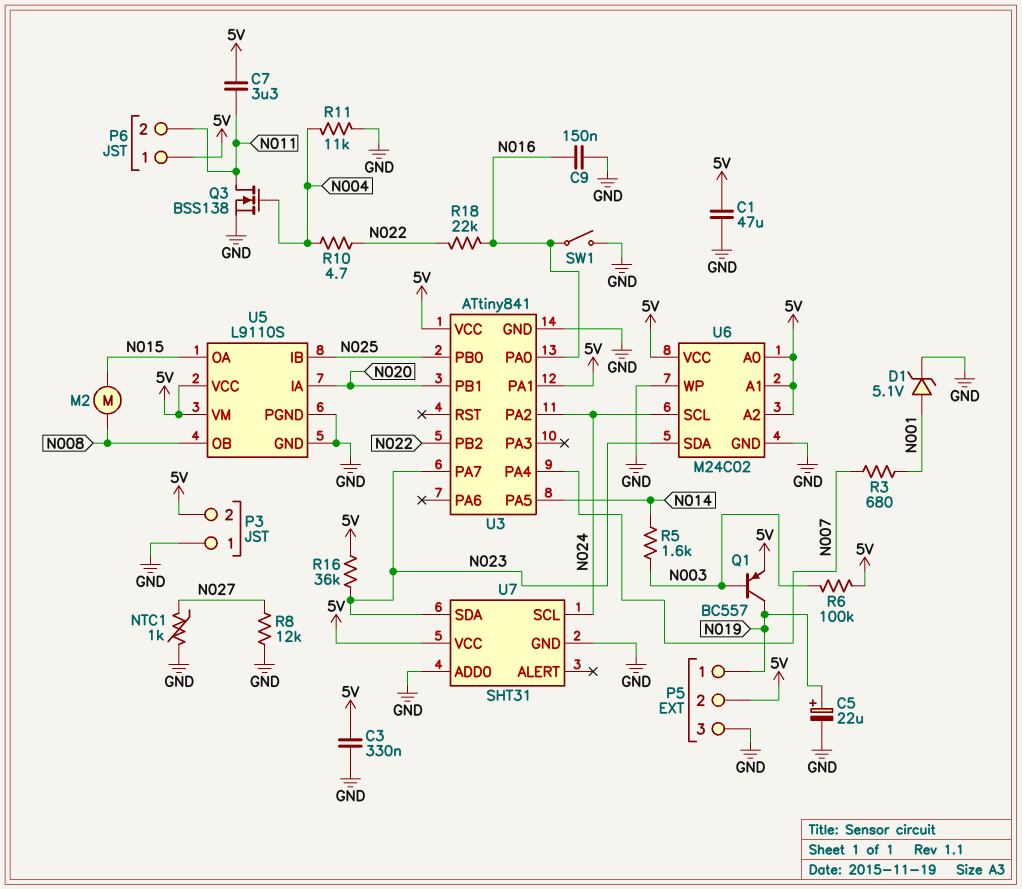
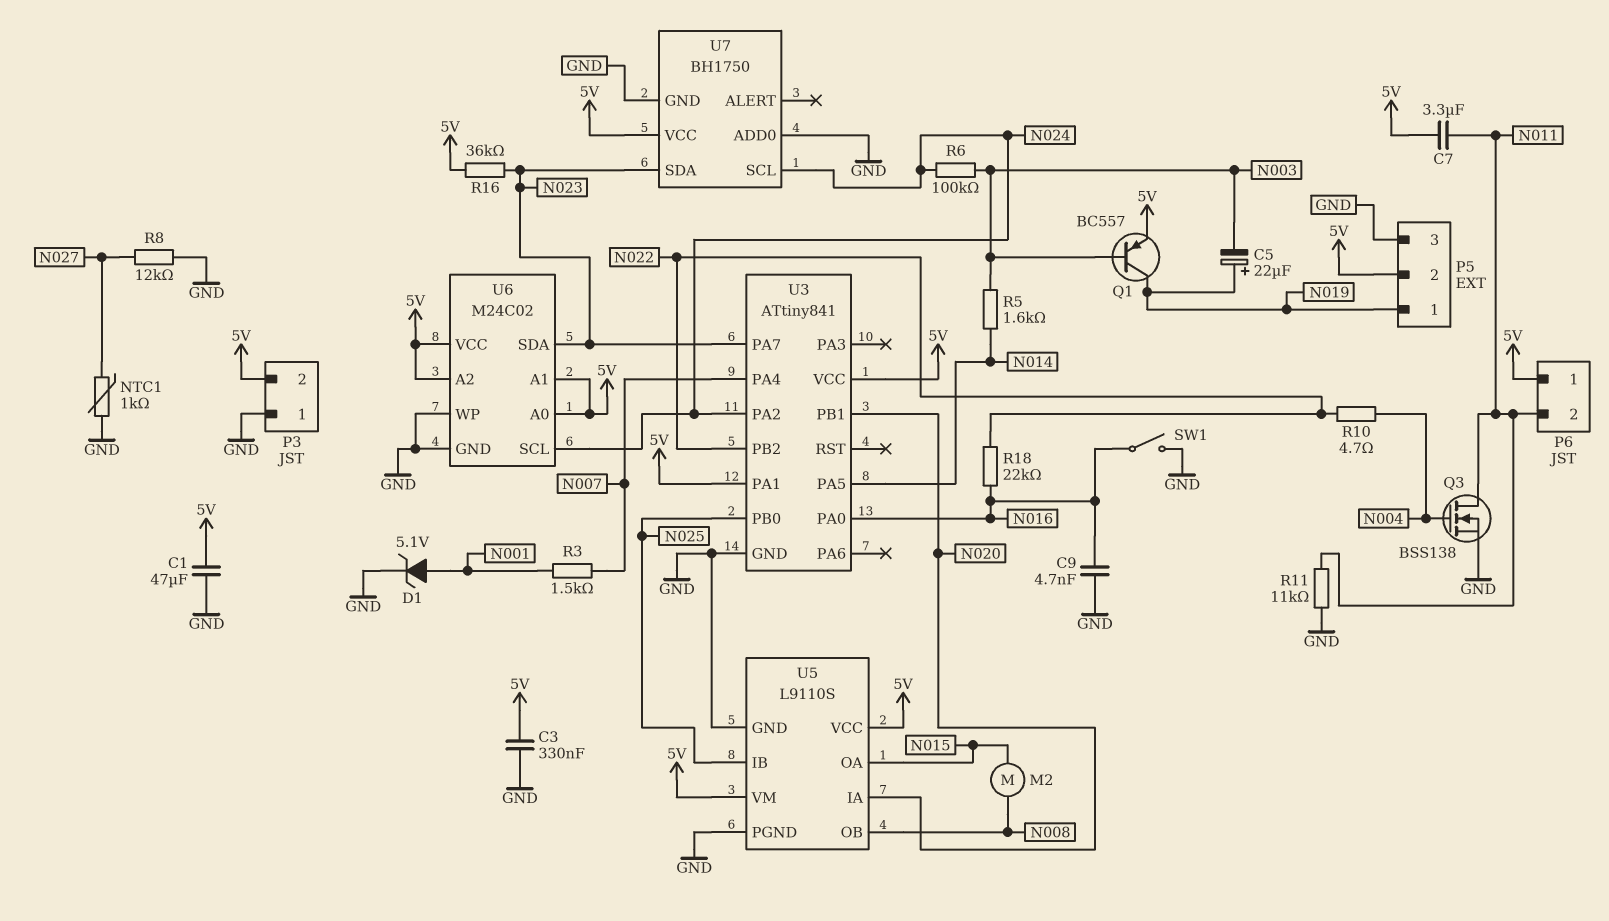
C5: 22uF (plus N019, minus GND) -> 22uF (plus N019, minus N003)
C9: 150nF (GND, N016) -> 4.7nF (GND, N016)
R3: 680 (N001, N007) -> 1.5k (N001, N007)
R6: 100k (5V, N003) -> 100k (N003, N024)
R11: 11k (GND, N004) -> 11k (GND, N011)
U7: SHT31 -> BH1750

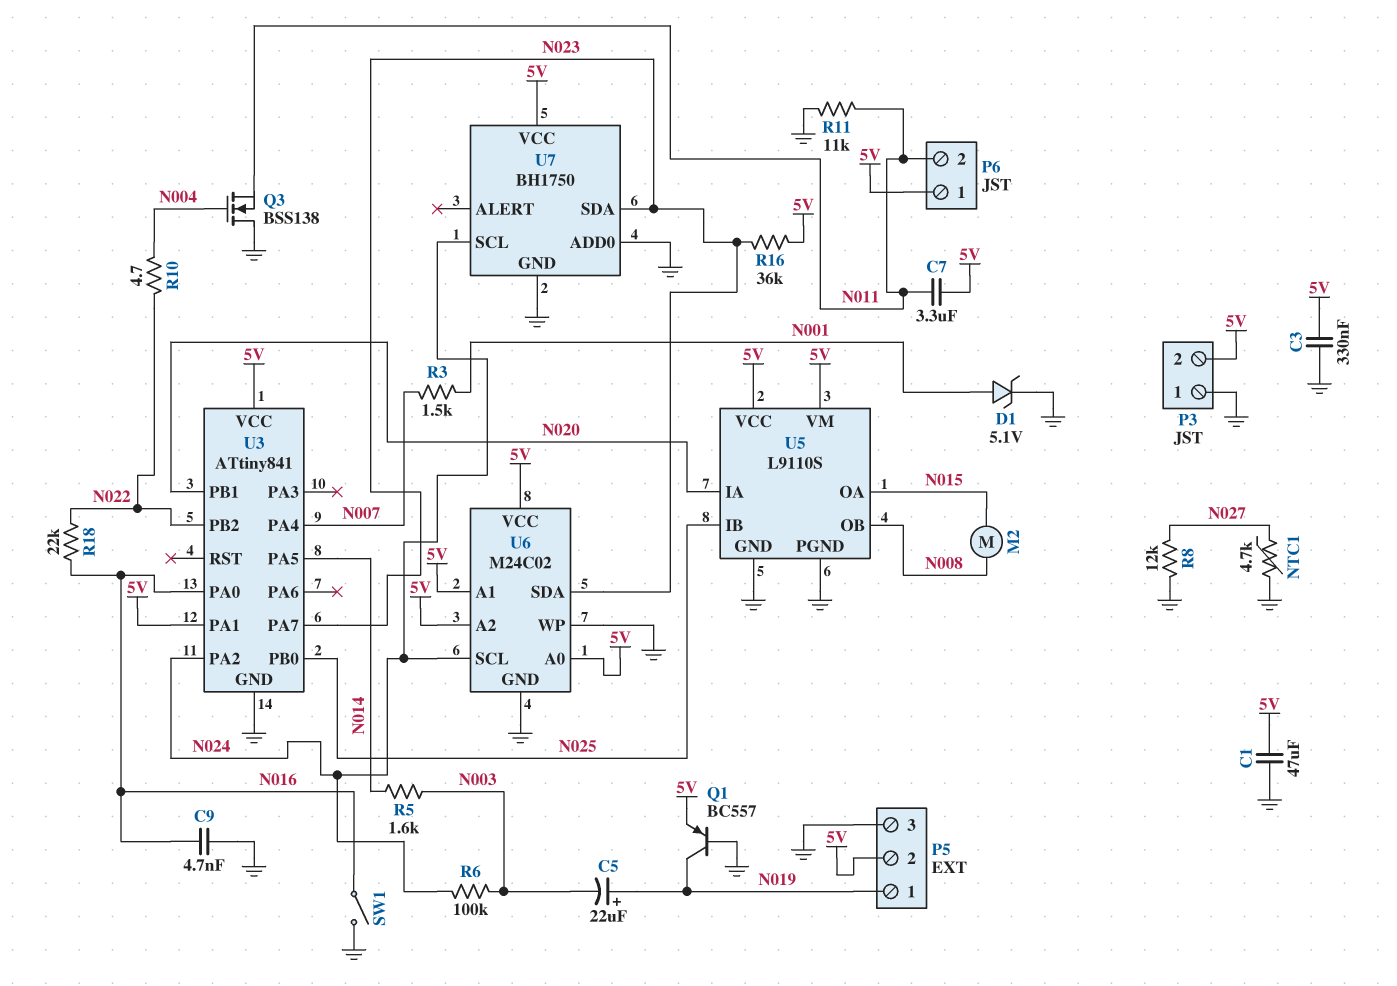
NTC1: 1k (GND, N027) -> 4.7k (GND, N027)
Q1: PNP BC557 (B N003, C N019, E 5V) -> PNP BC557 (B GND, C N019, E 5V)
Q3: NMOS BSS138 (G N004, D N011, S GND) -> NMOS BSS138 (G N004, D GND, S N011)

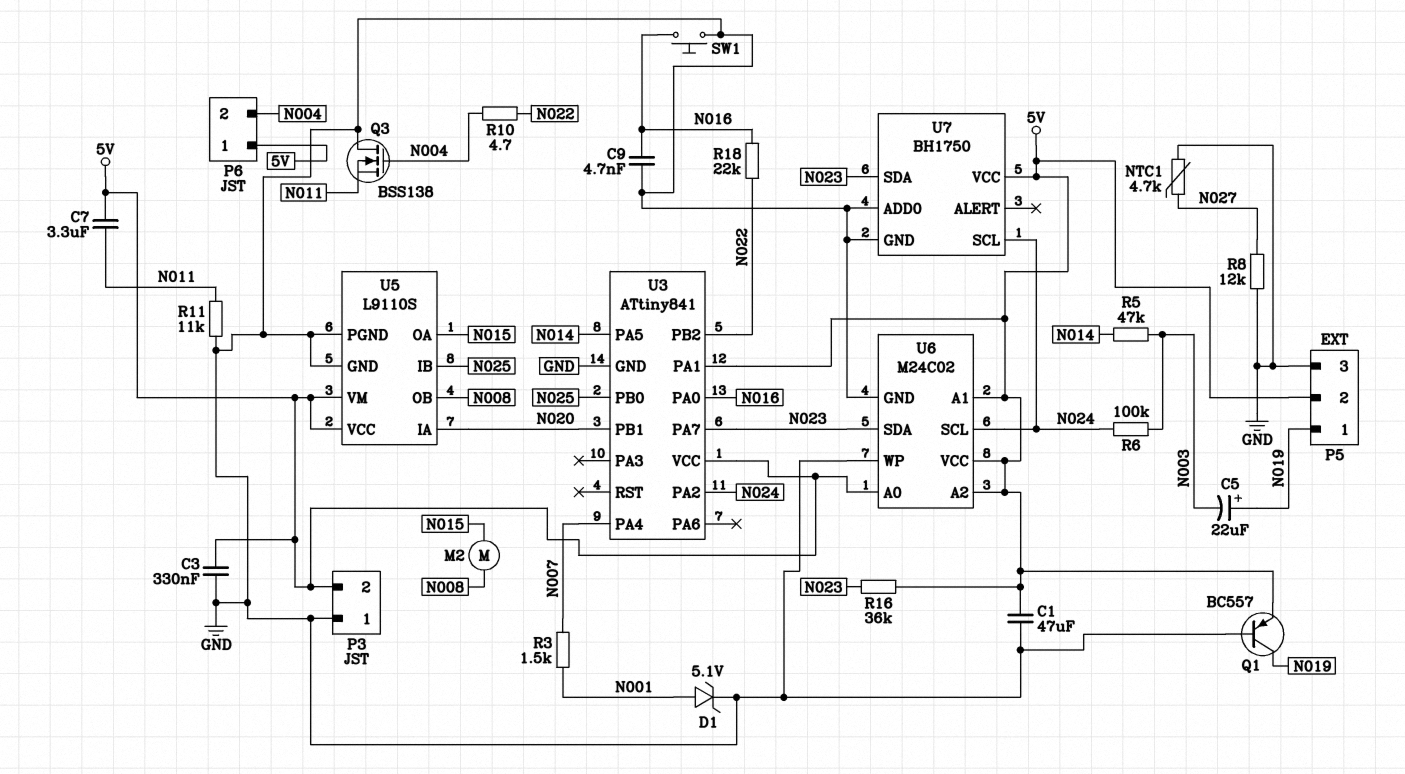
P6 pin 2: N011 -> N004
R5: 1.6k (N003, N014) -> 47k (N003, N014)
SW1: switch (GND, N016) -> button (GND, N016)

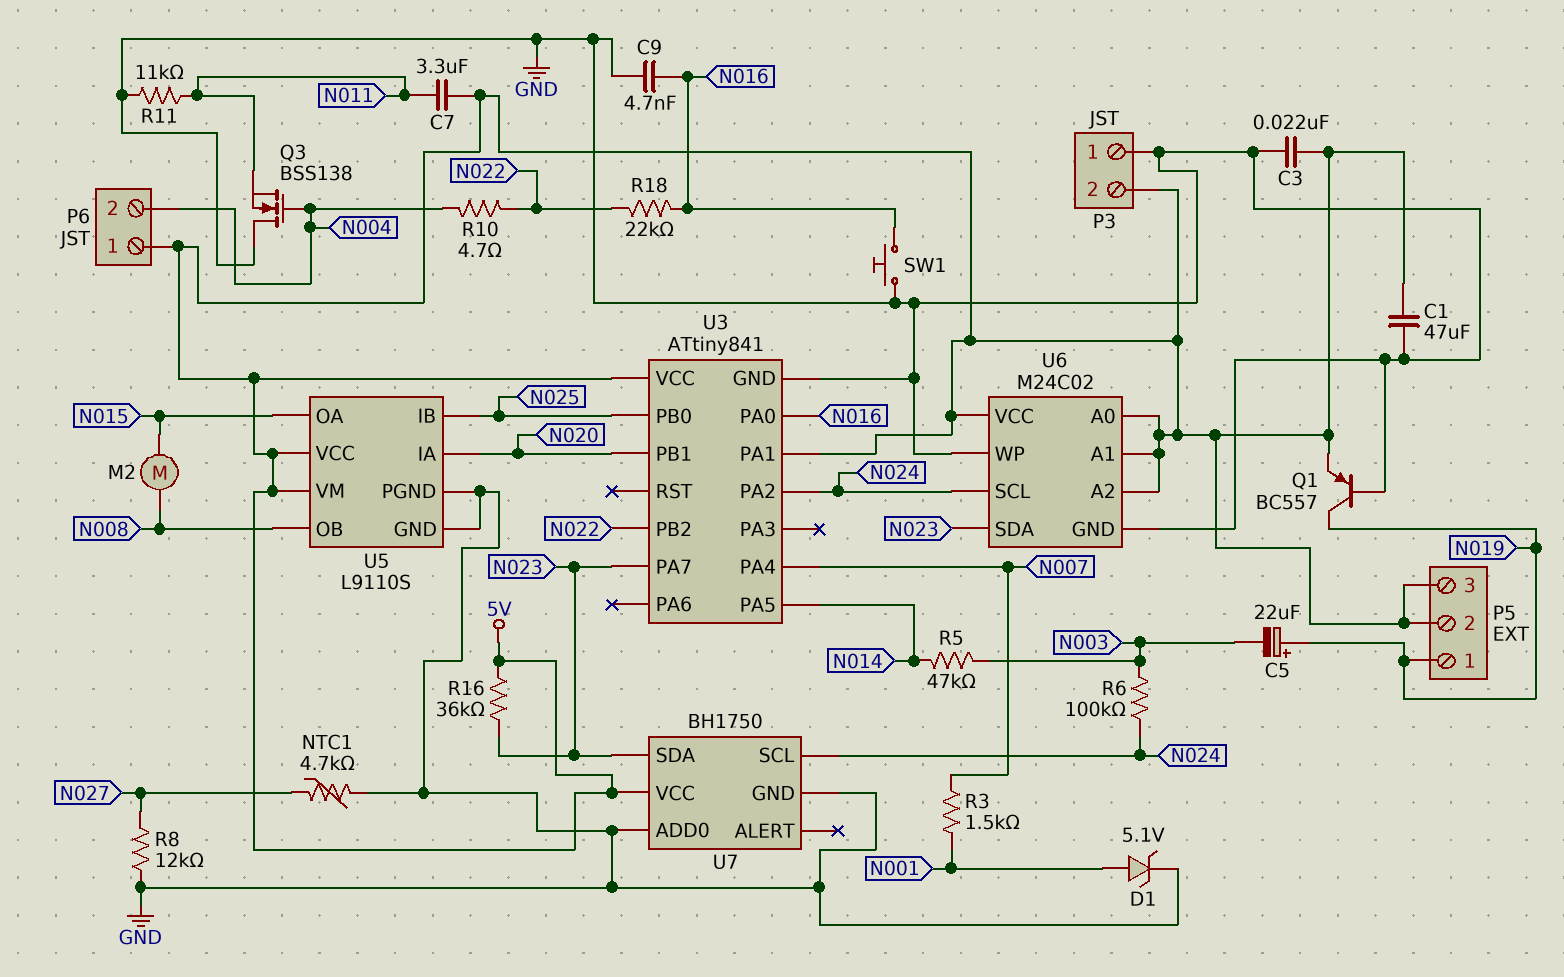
C3: 330nF (5V, GND) -> 22nF (5V, GND)
P5 pin 3: GND -> 5V

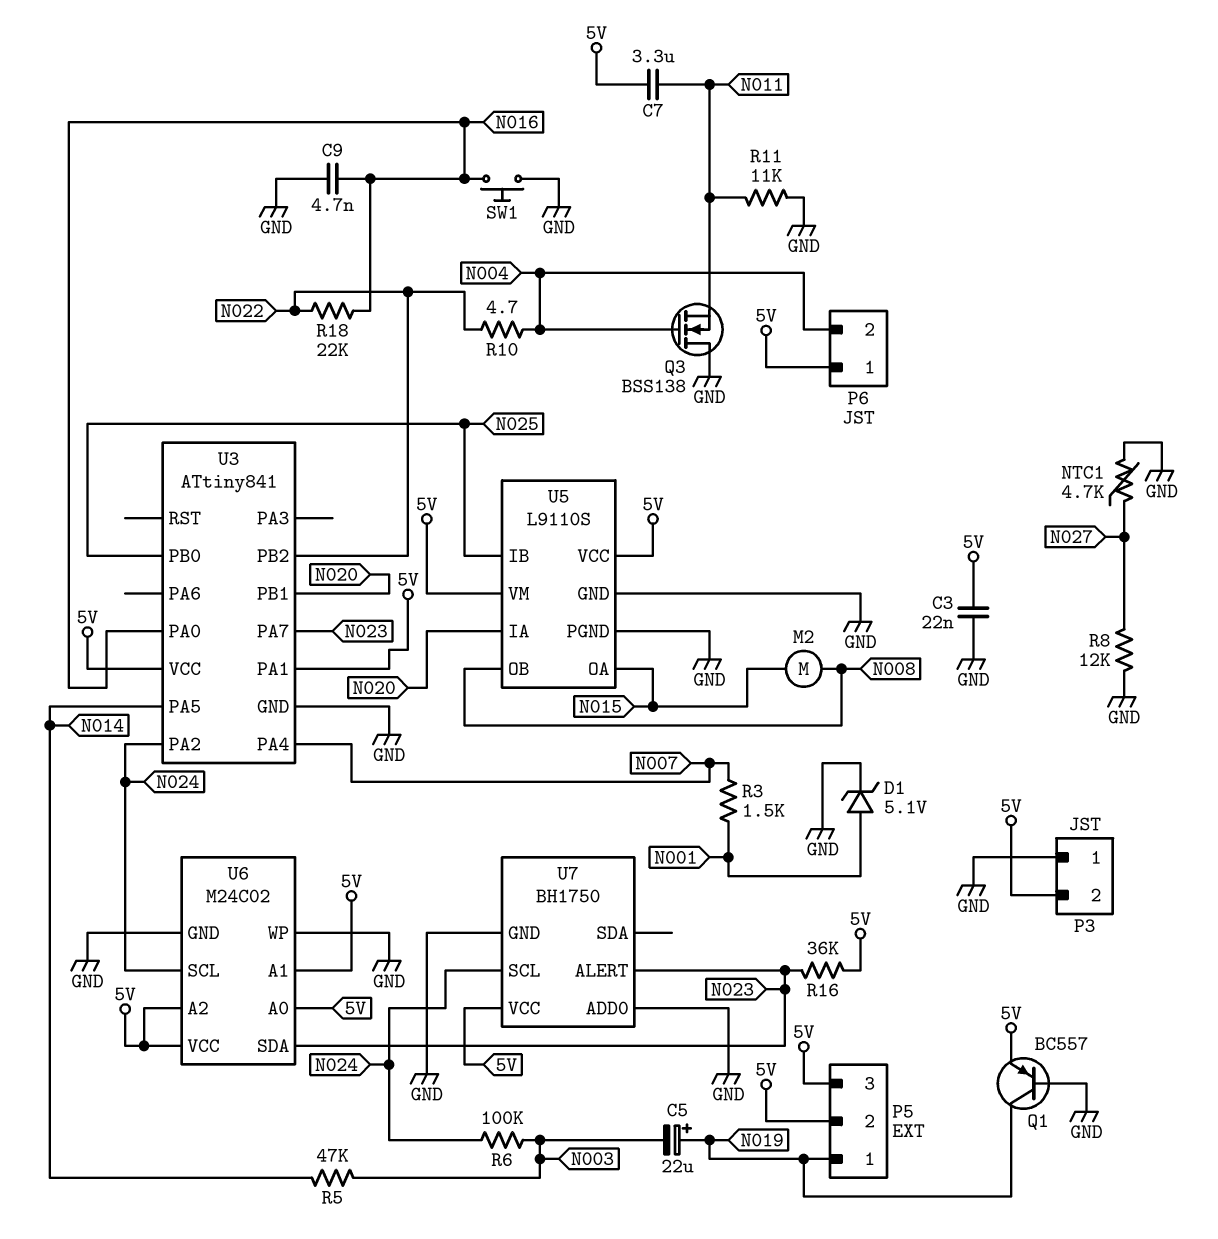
C1: 47uF (5V, GND) -> none
U7 pin ALERT: none -> N023
U7 pin SDA: N023 -> none

